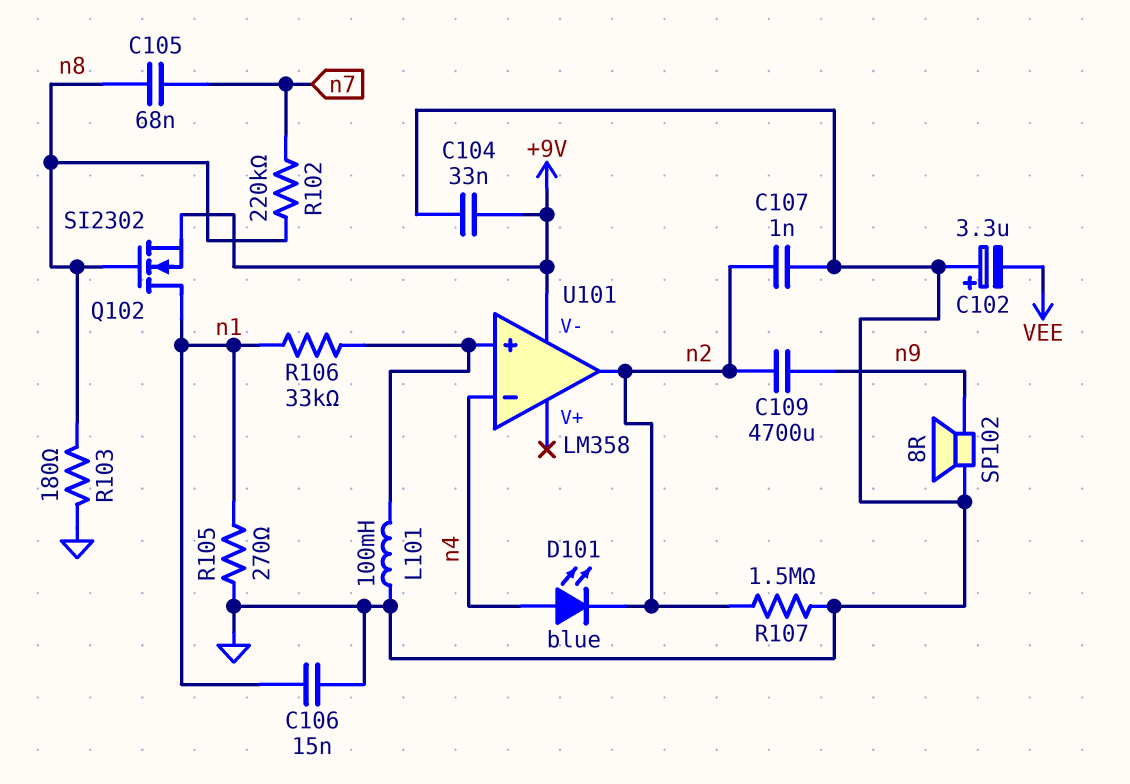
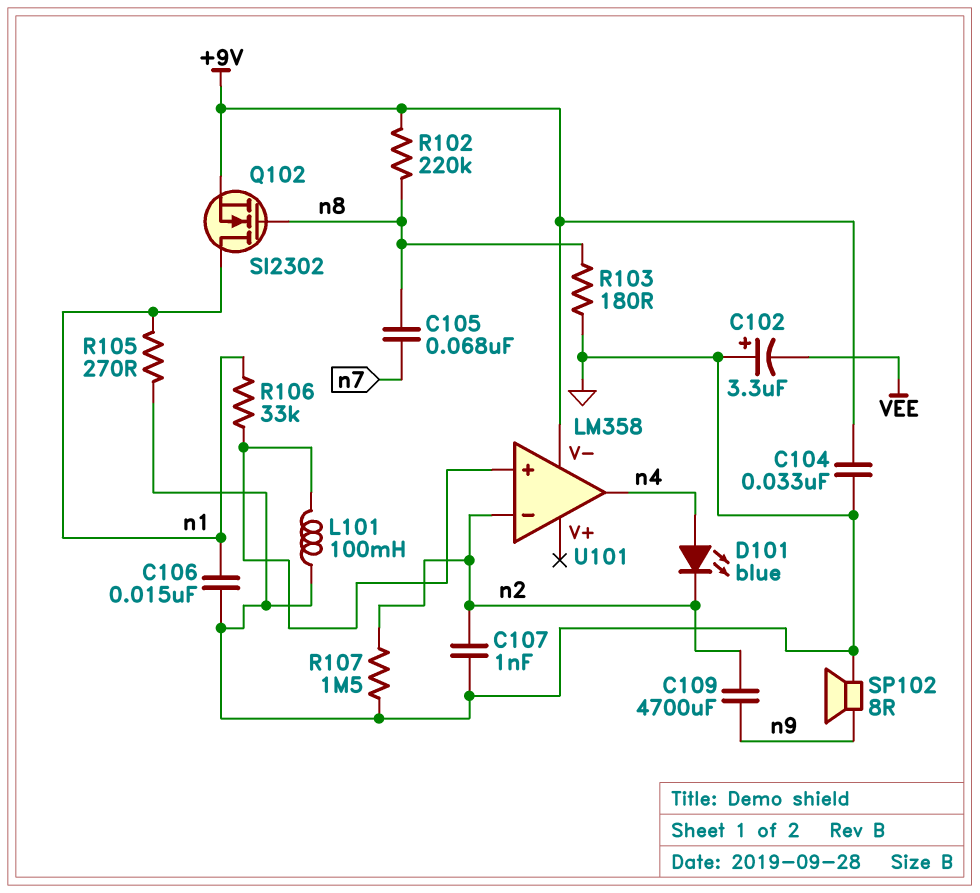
R102: 220k (n7, n8) -> 220k (+9V, n8)
U101 pin in-: n4 -> n2
U101 pin out: n2 -> n4

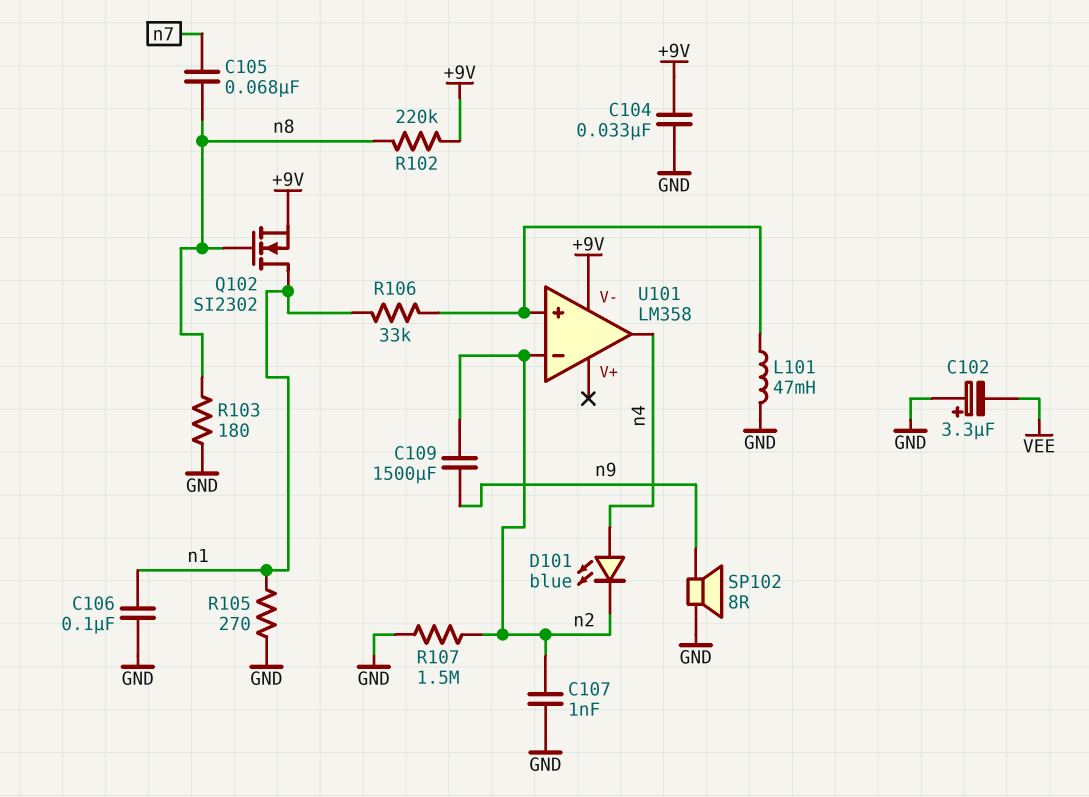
C106: 15nF (GND, n1) -> 100nF (GND, n1)
C109: 4700uF (n2, n9) -> 1500uF (n2, n9)
L101: 100mH (GND, U101/in+) -> 47mH (GND, U101/in+)

